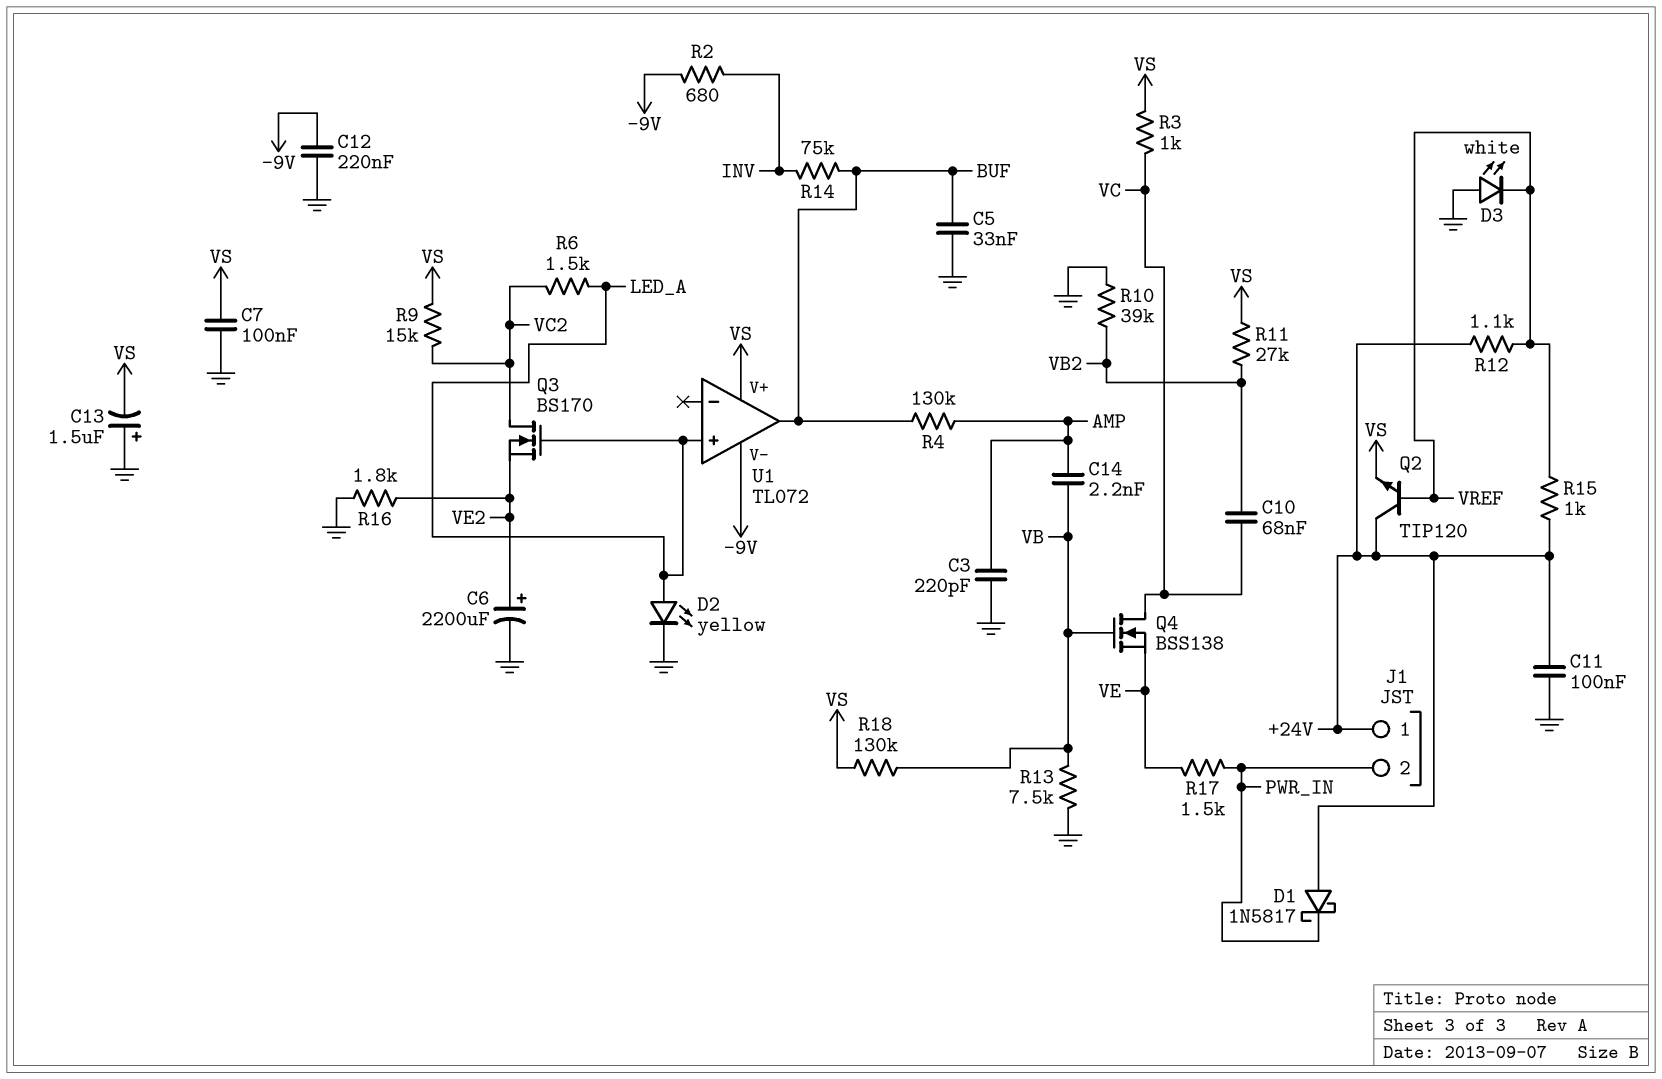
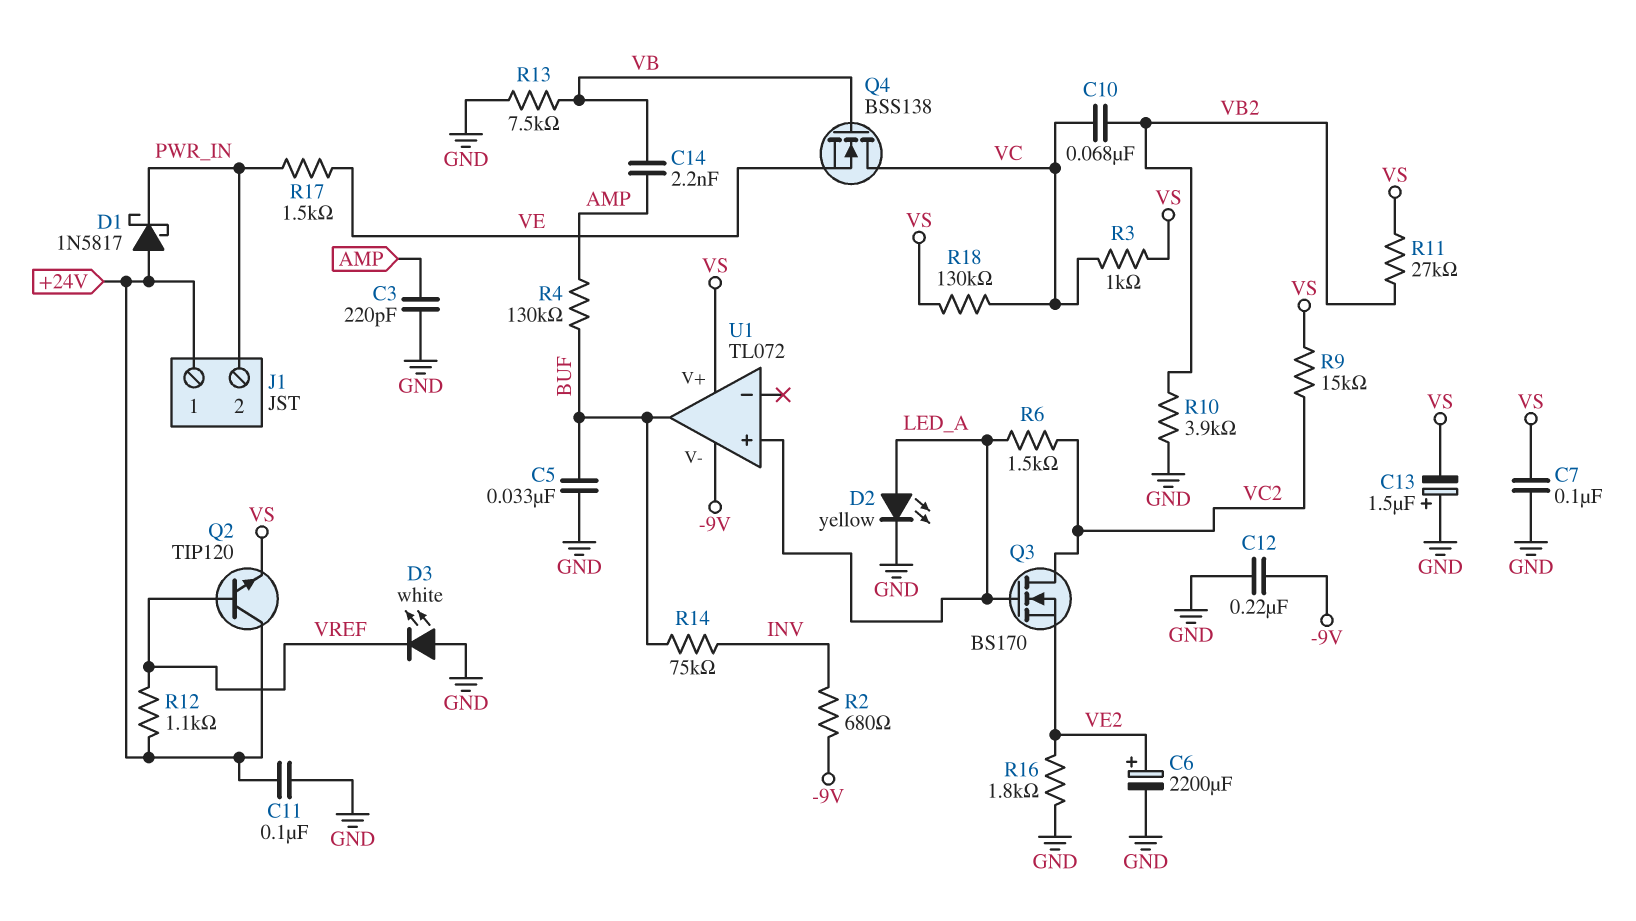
R10: 39k (GND, VB2) -> 3.9k (GND, VB2)
R15: 1k (+24V, VREF) -> none
R18: 130k (VB, VS) -> 130k (VC, VS)

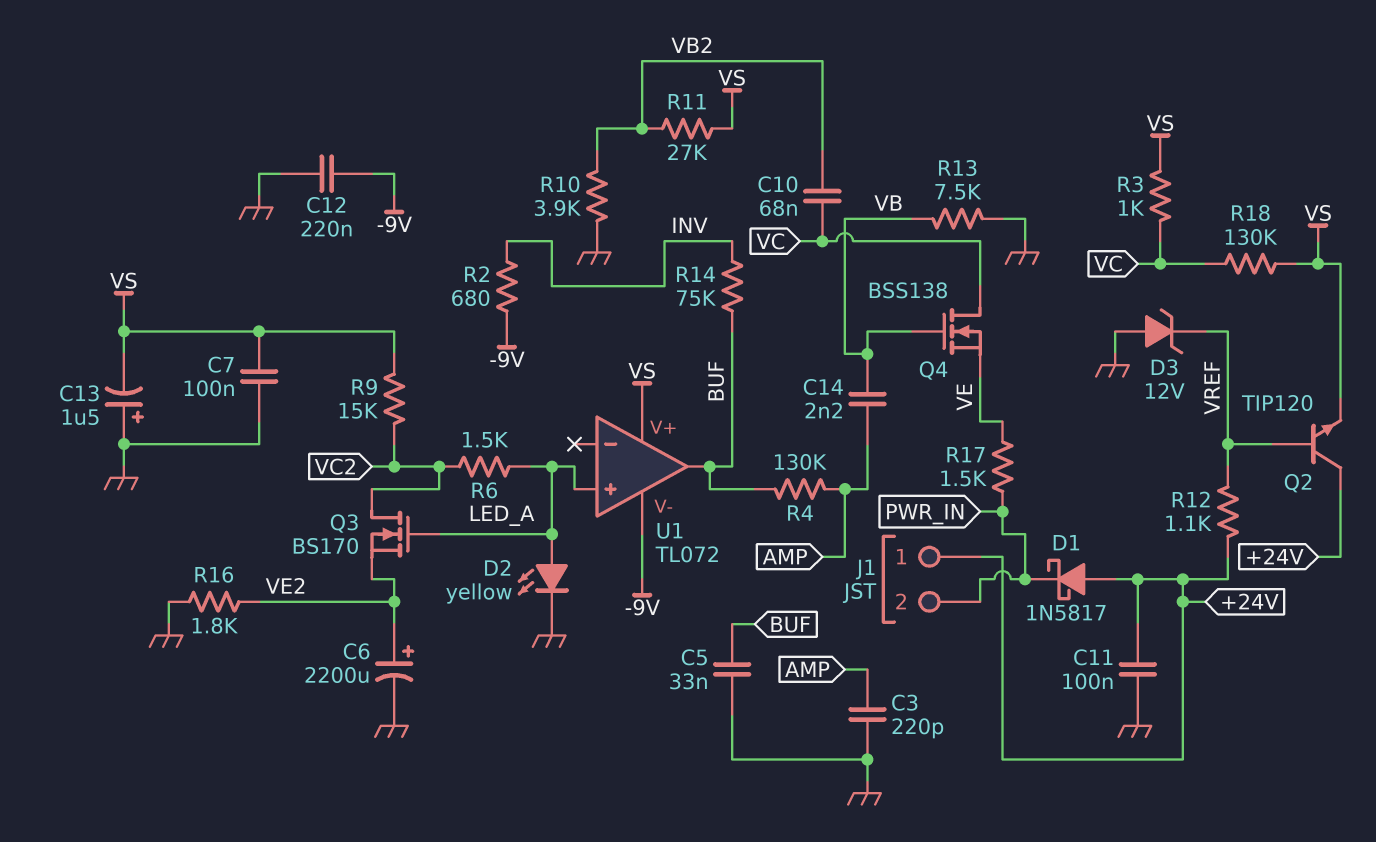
D3: LED white (A GND, K VREF) -> zener 12V (A GND, K VREF)

